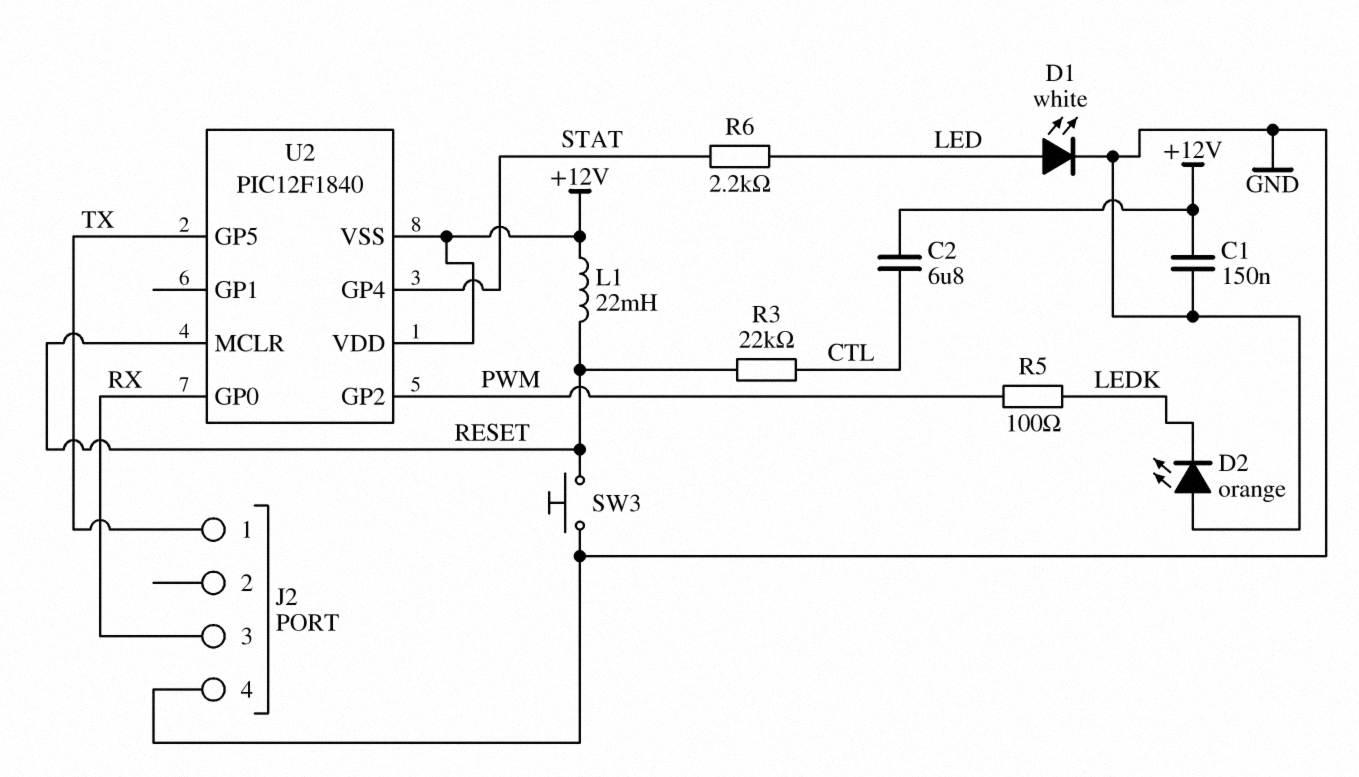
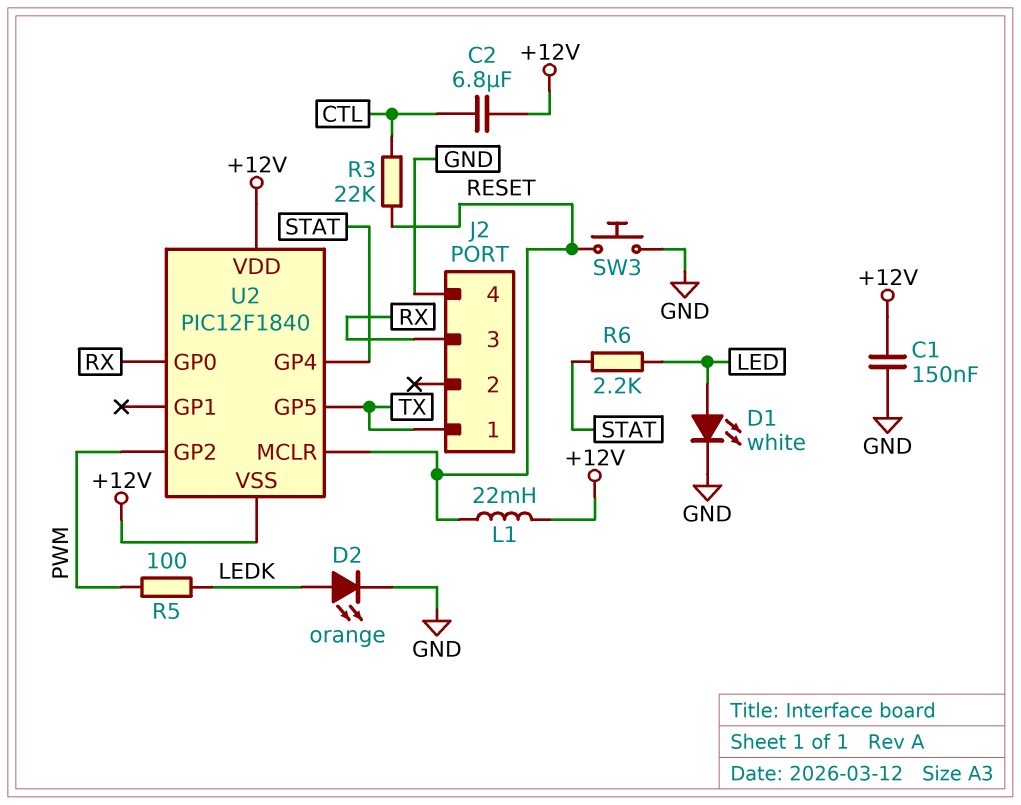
D2: LED orange (A GND, K LEDK) -> LED orange (A LEDK, K GND)

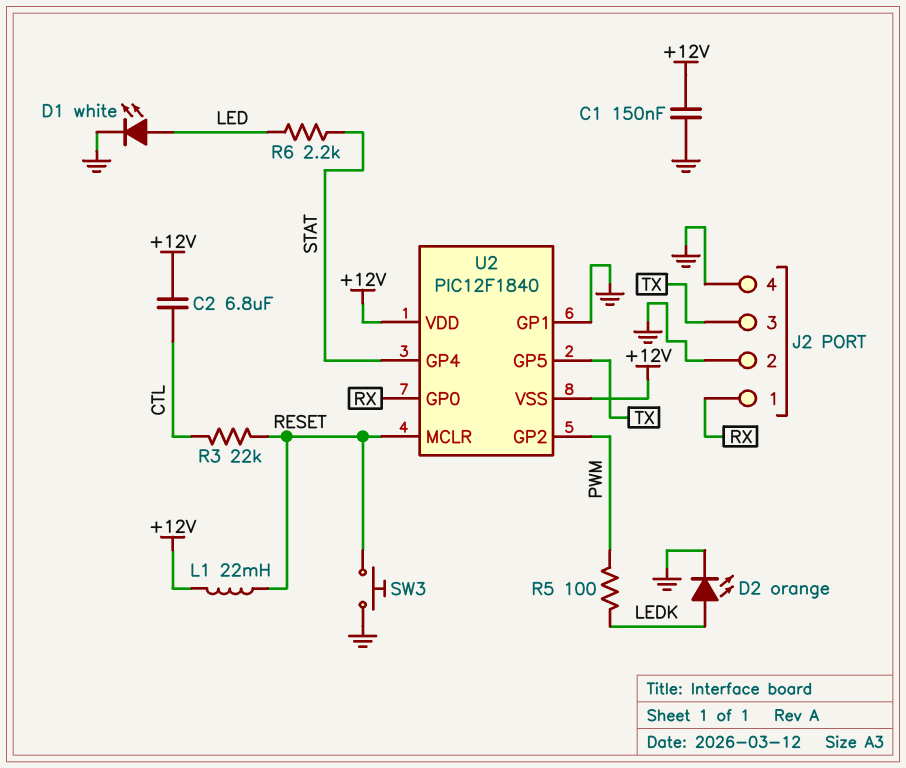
J2 pin 1: TX -> RX
J2 pin 2: none -> GND
J2 pin 3: RX -> TX
U2 pin GP1: none -> GND

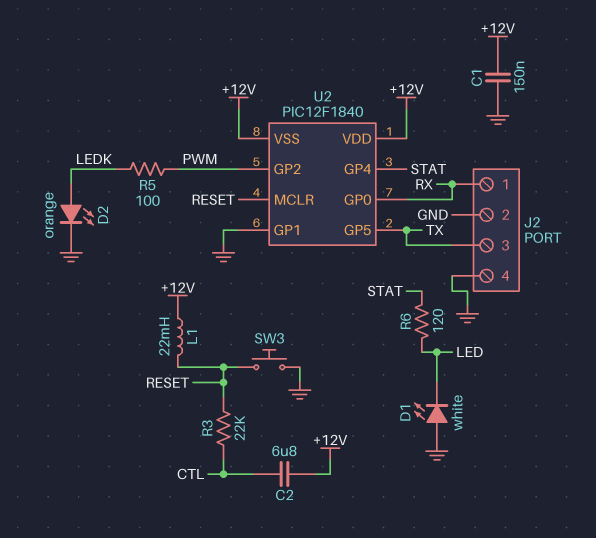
D1: LED white (A LED, K GND) -> LED white (A GND, K LED)
R6: 2.2k (LED, STAT) -> 120 (LED, STAT)

